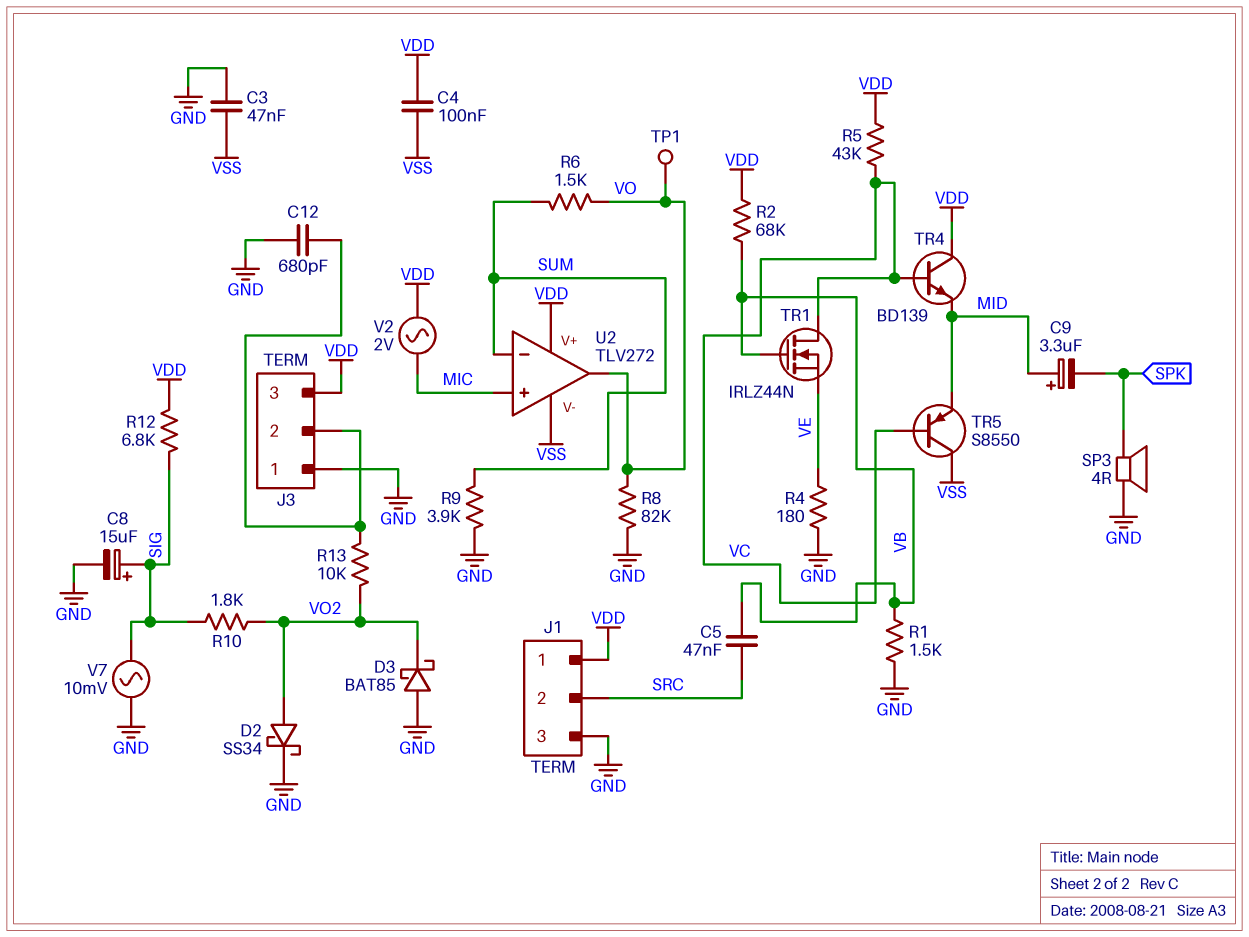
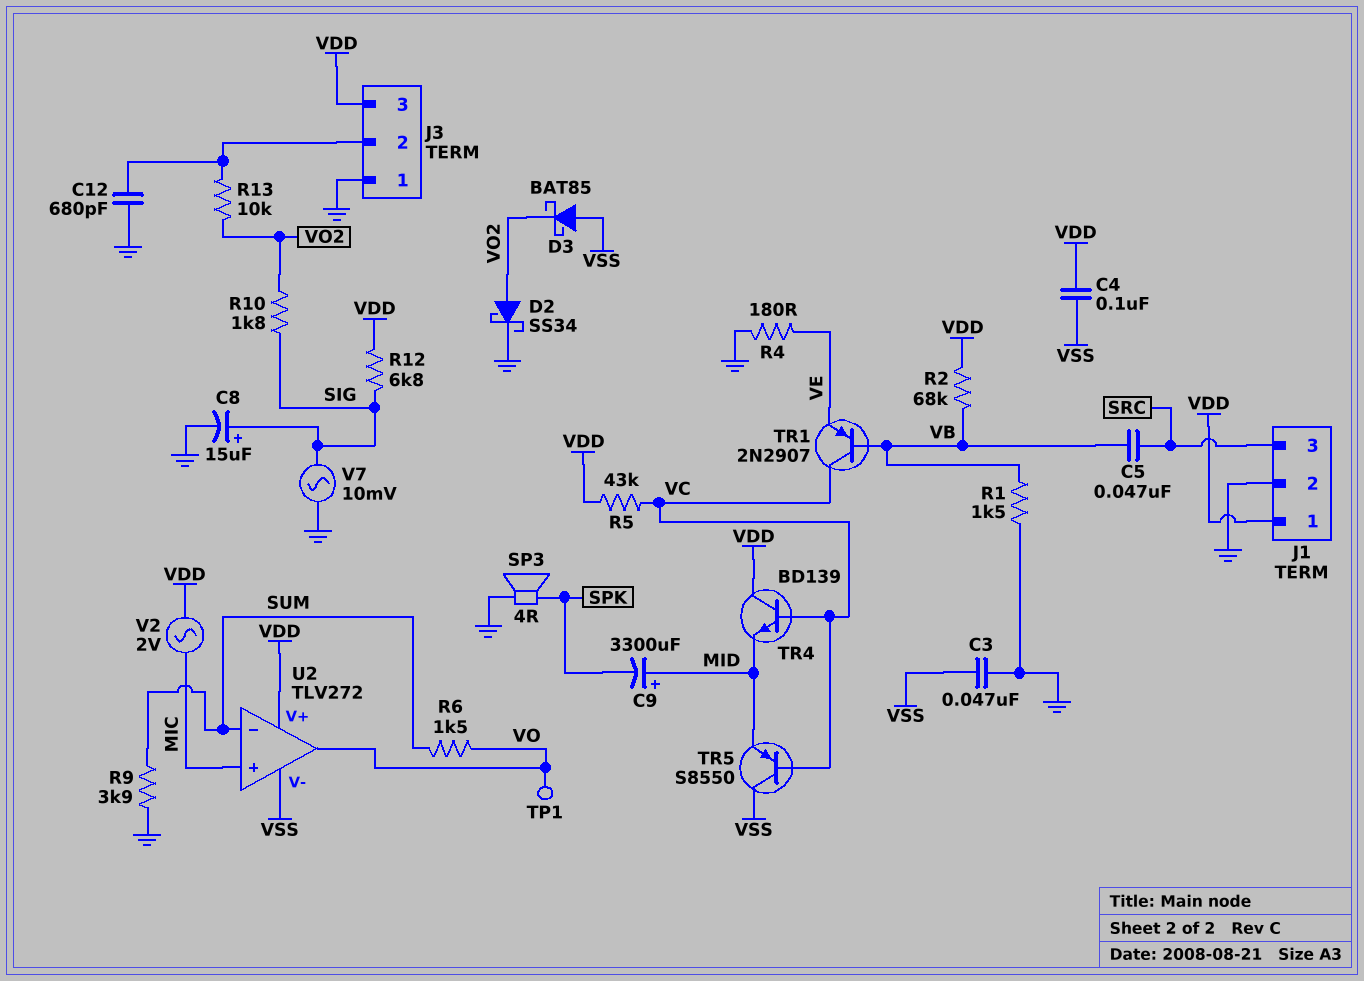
C9: 3.3uF (plus MID, minus SPK) -> 3300uF (plus MID, minus SPK)
D3: schottky BAT85 (A GND, K VO2) -> schottky BAT85 (A VSS, K VO2)
J1 pin 2: SRC -> GND
J1 pin 3: GND -> SRC
R8: 82k (GND, VO) -> none
TR1: NMOS IRLZ44N (G VB, D VC, S VE) -> PNP 2N2907 (B VB, C VC, E VE)

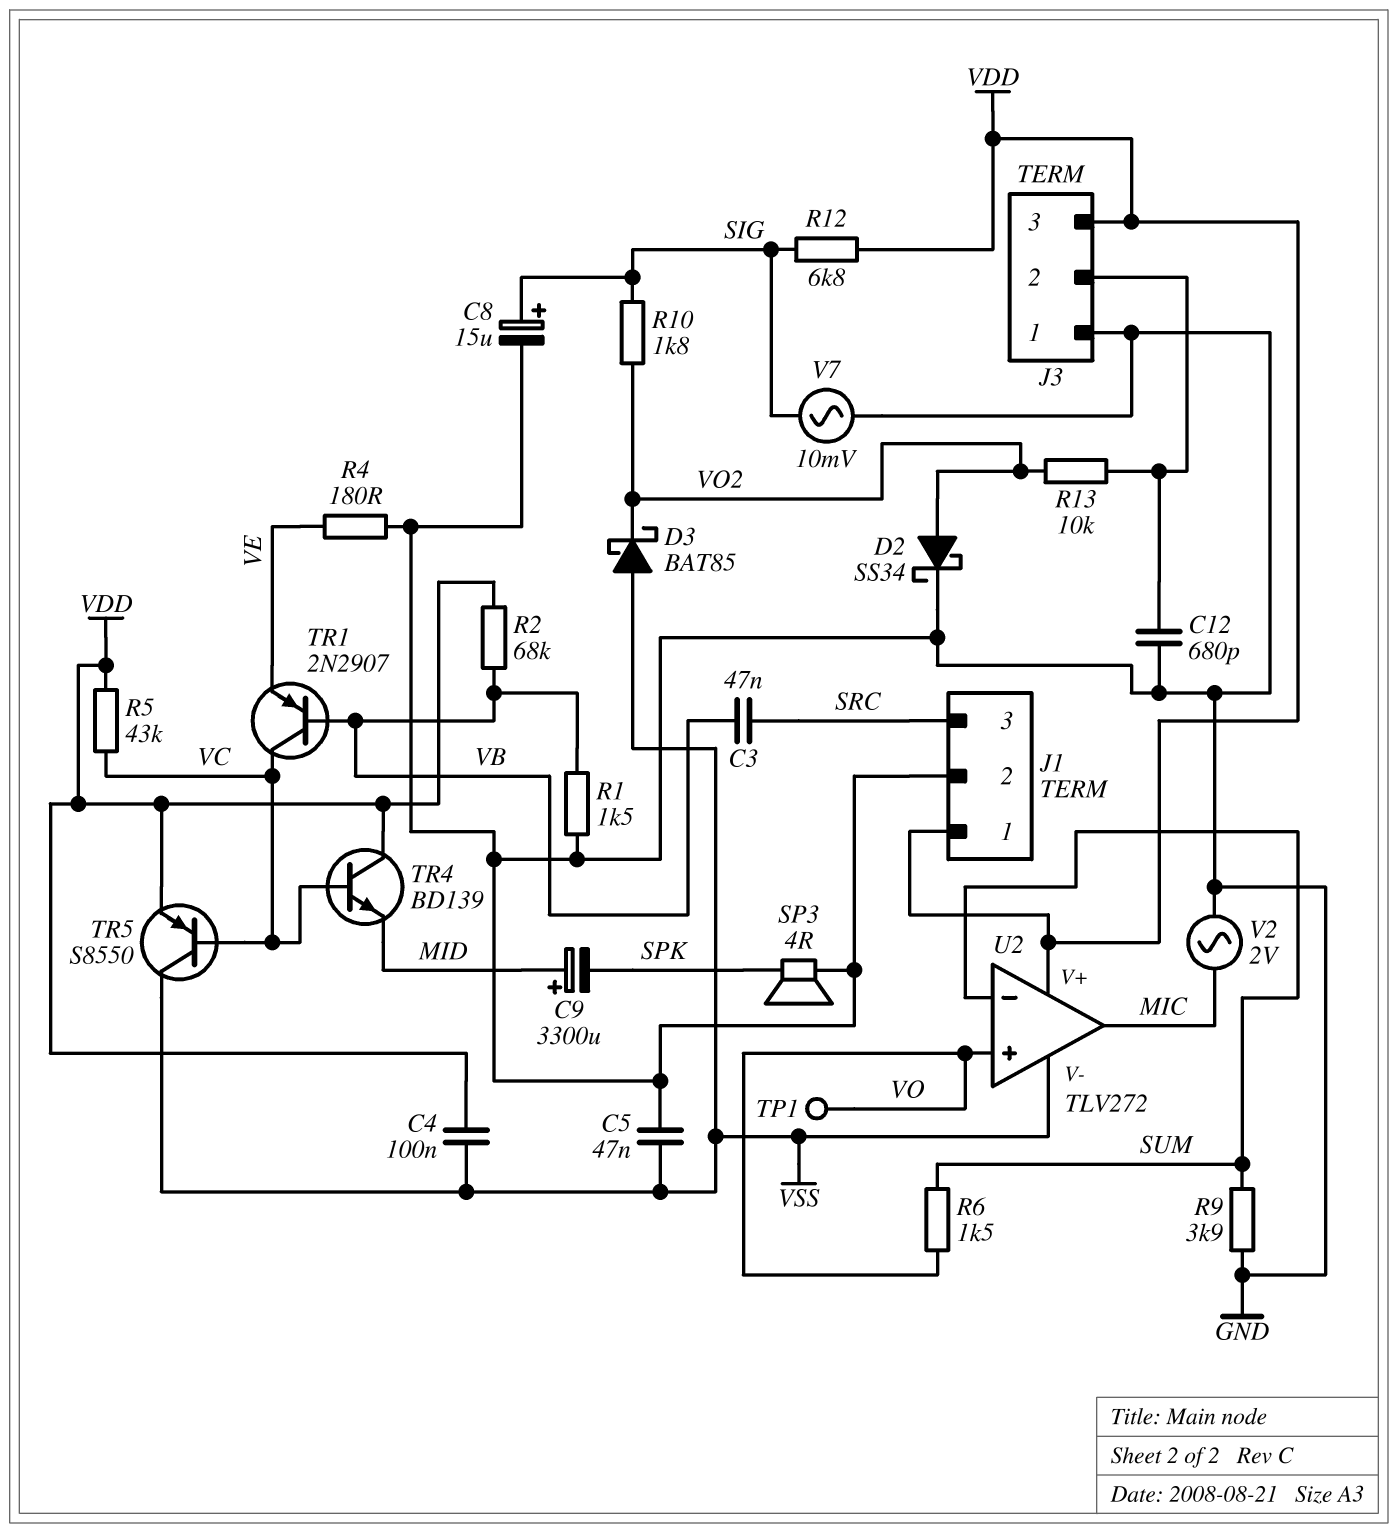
C3: 47nF (GND, VSS) -> 47nF (SRC, VB)
C5: 47nF (SRC, VB) -> 47nF (GND, VSS)
TR5: PNP S8550 (B VC, C VSS, E MID) -> PNP S8550 (B VC, C VSS, E VDD)
U2 pin in+: MIC -> VO
U2 pin out: VO -> MIC
V2: AC 2V (MIC, VDD) -> AC 2V (GND, MIC)

